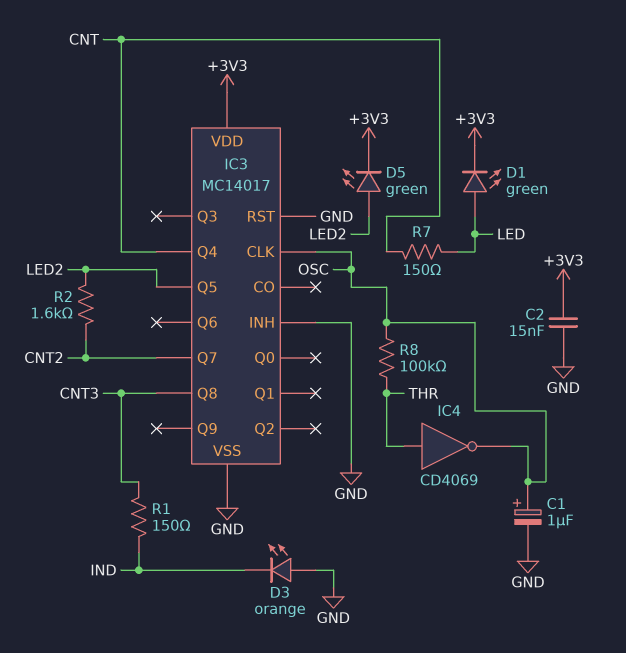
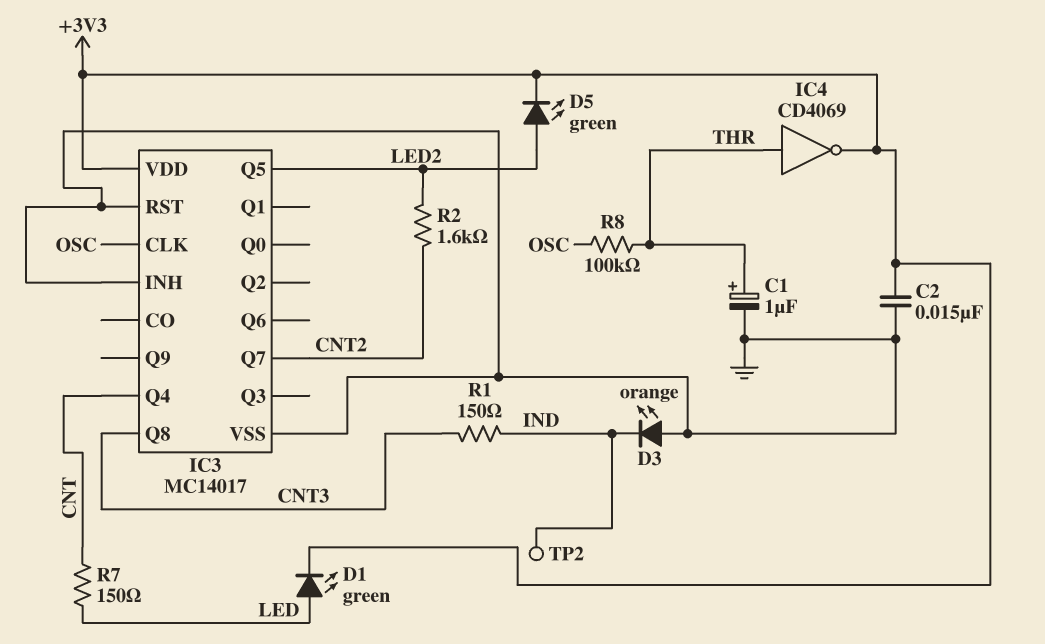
C1: 1uF (plus OSC, minus GND) -> 1uF (plus THR, minus GND)
IC4: NOT CD4069 (in THR, out OSC) -> NOT CD4069 (in THR, out +3V3)
TP2: none -> test point (IND)

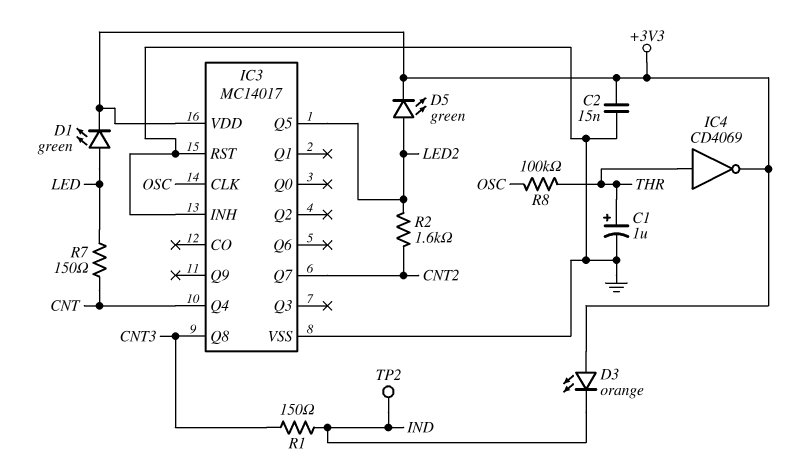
D3: LED orange (A GND, K IND) -> LED orange (A +3V3, K IND)

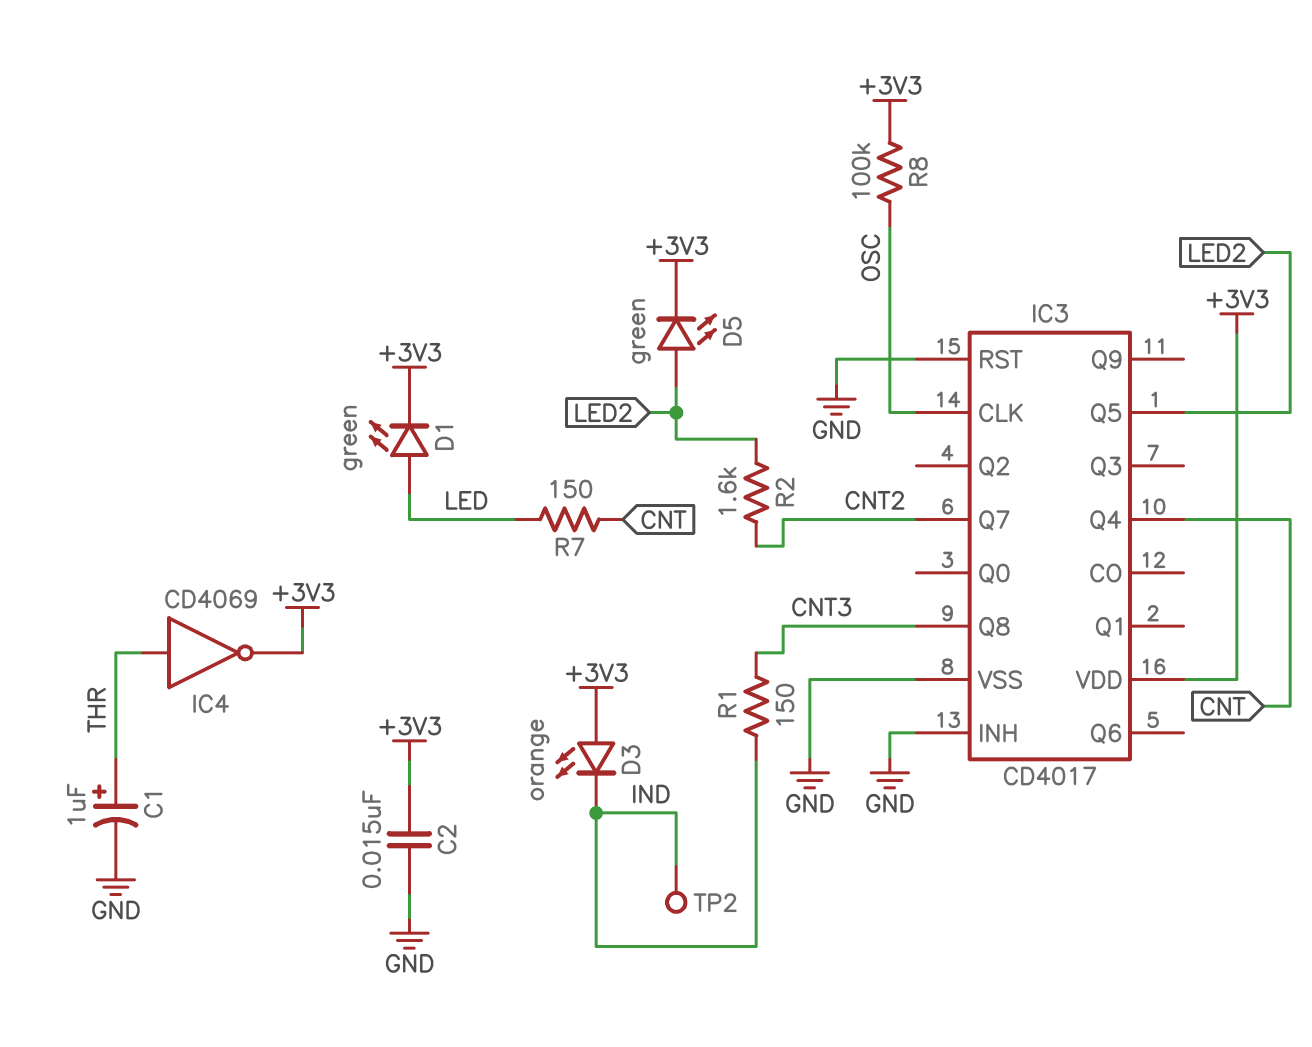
IC3: MC14017 -> CD4017
R8: 100k (OSC, THR) -> 100k (+3V3, OSC)

